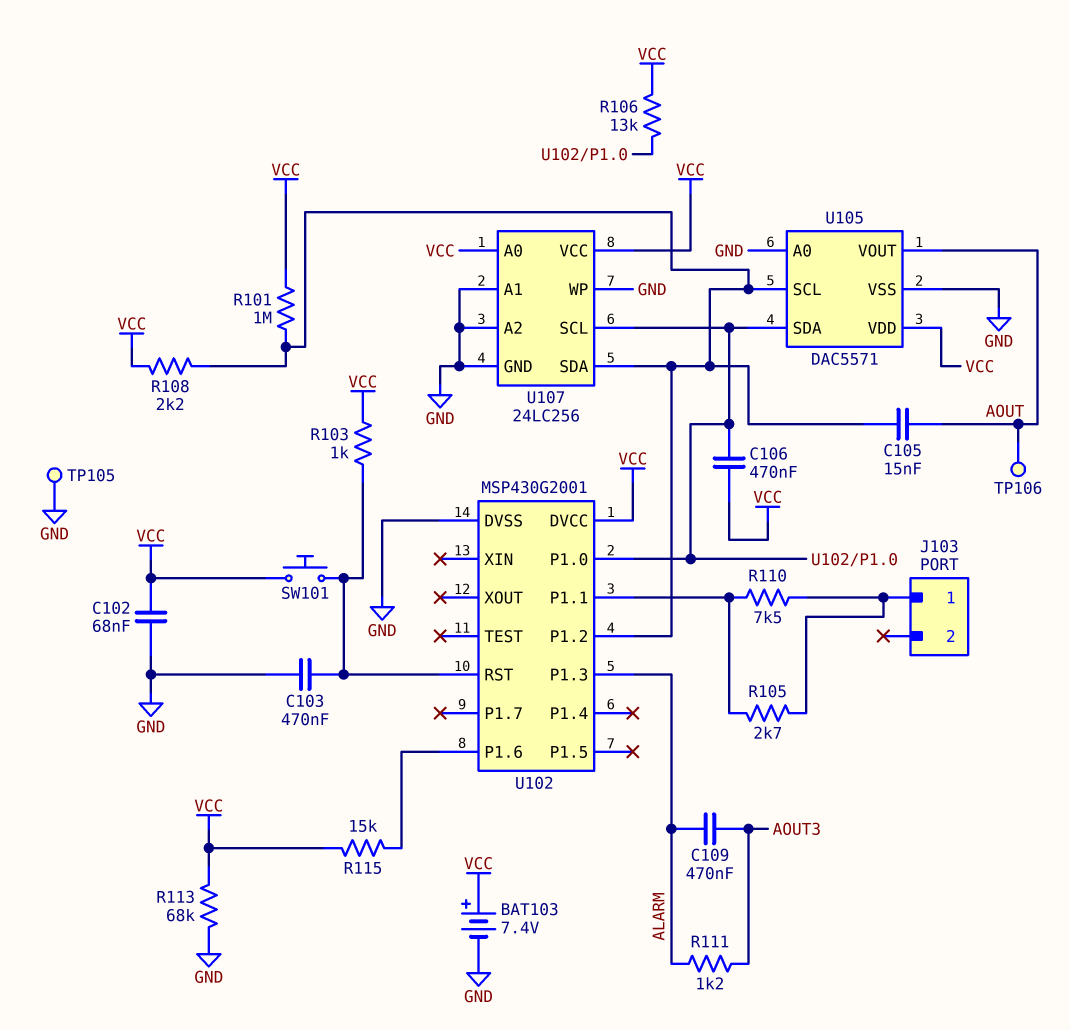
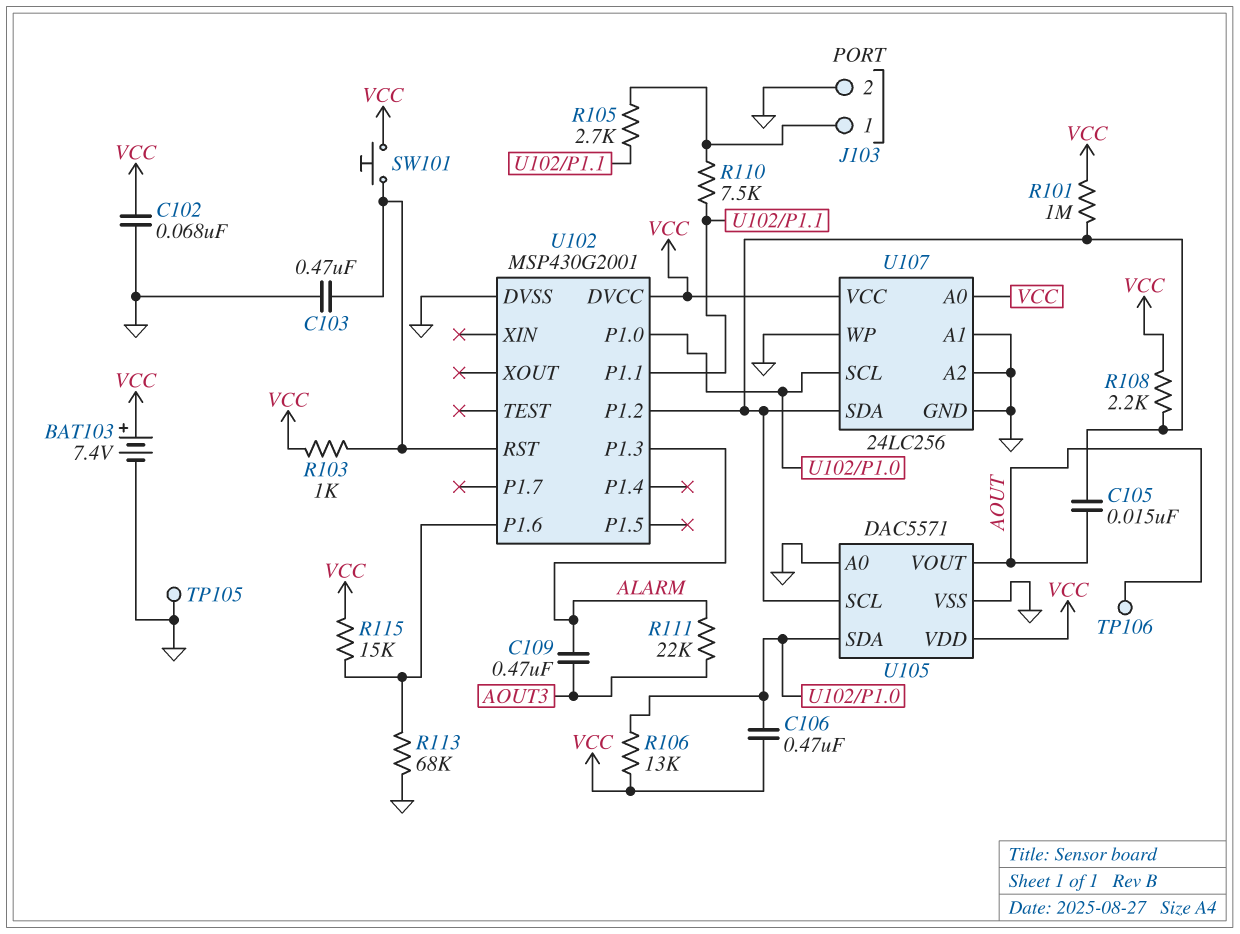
J103 pin 2: none -> GND
R111: 1.2k (ALARM, AOUT3) -> 22k (ALARM, AOUT3)
R113: 68k (GND, VCC) -> 68k (GND, U102/P1.6)

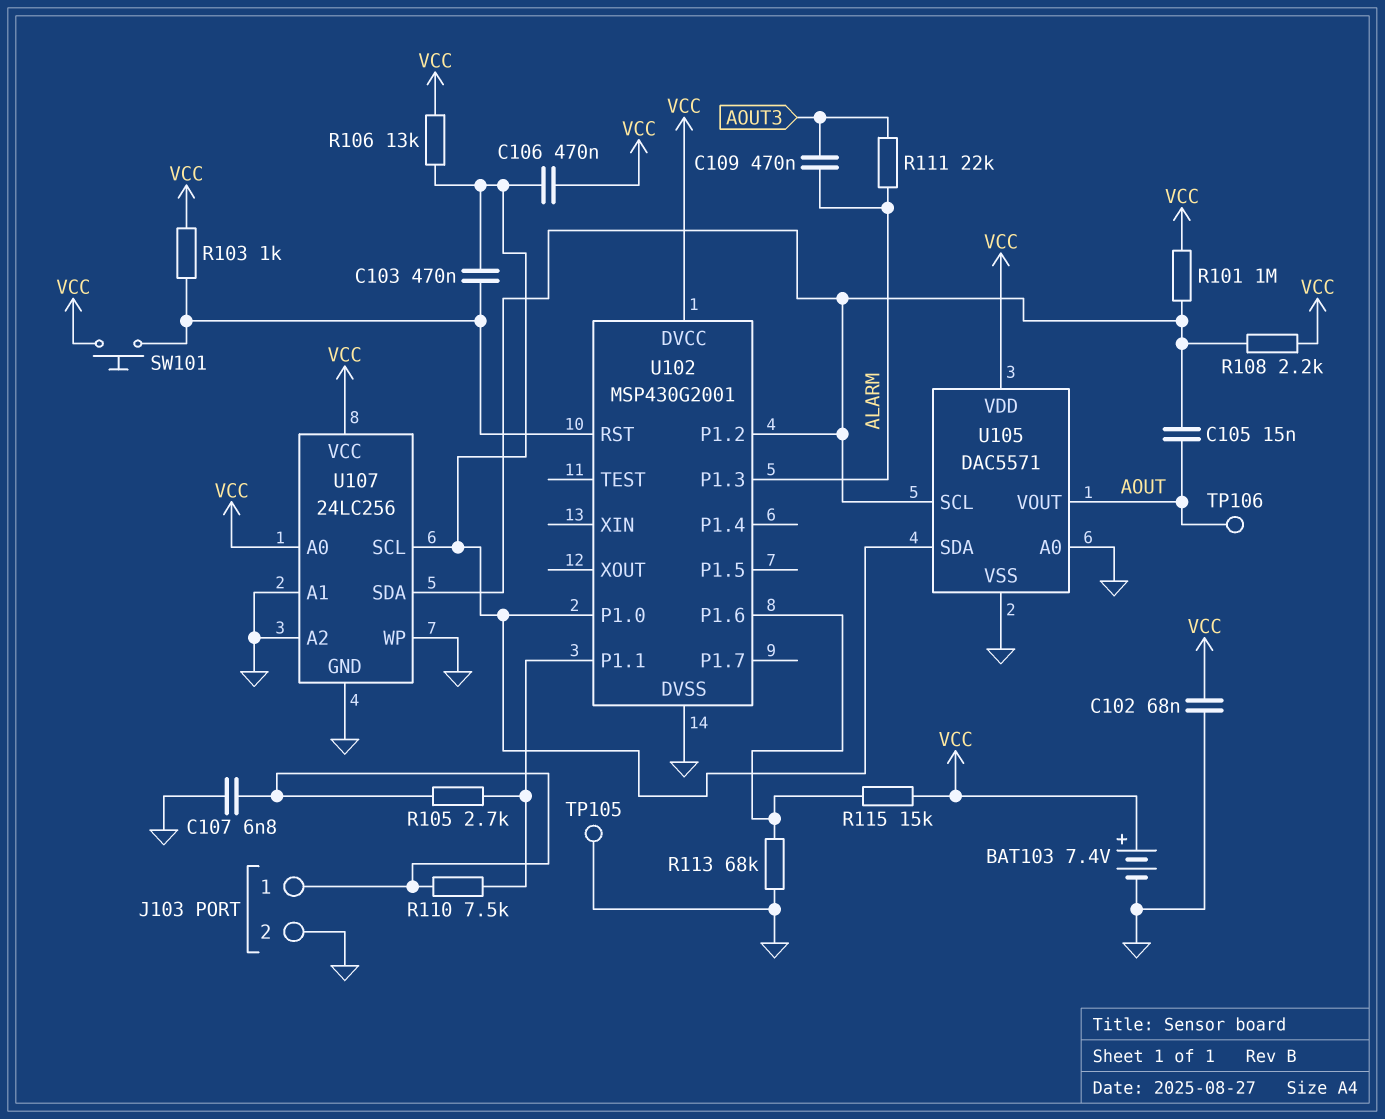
C103: 470nF (GND, U102/RST) -> 470nF (U102/P1.0, U102/RST)
C107: none -> 6.8nF (GND, J103/1)

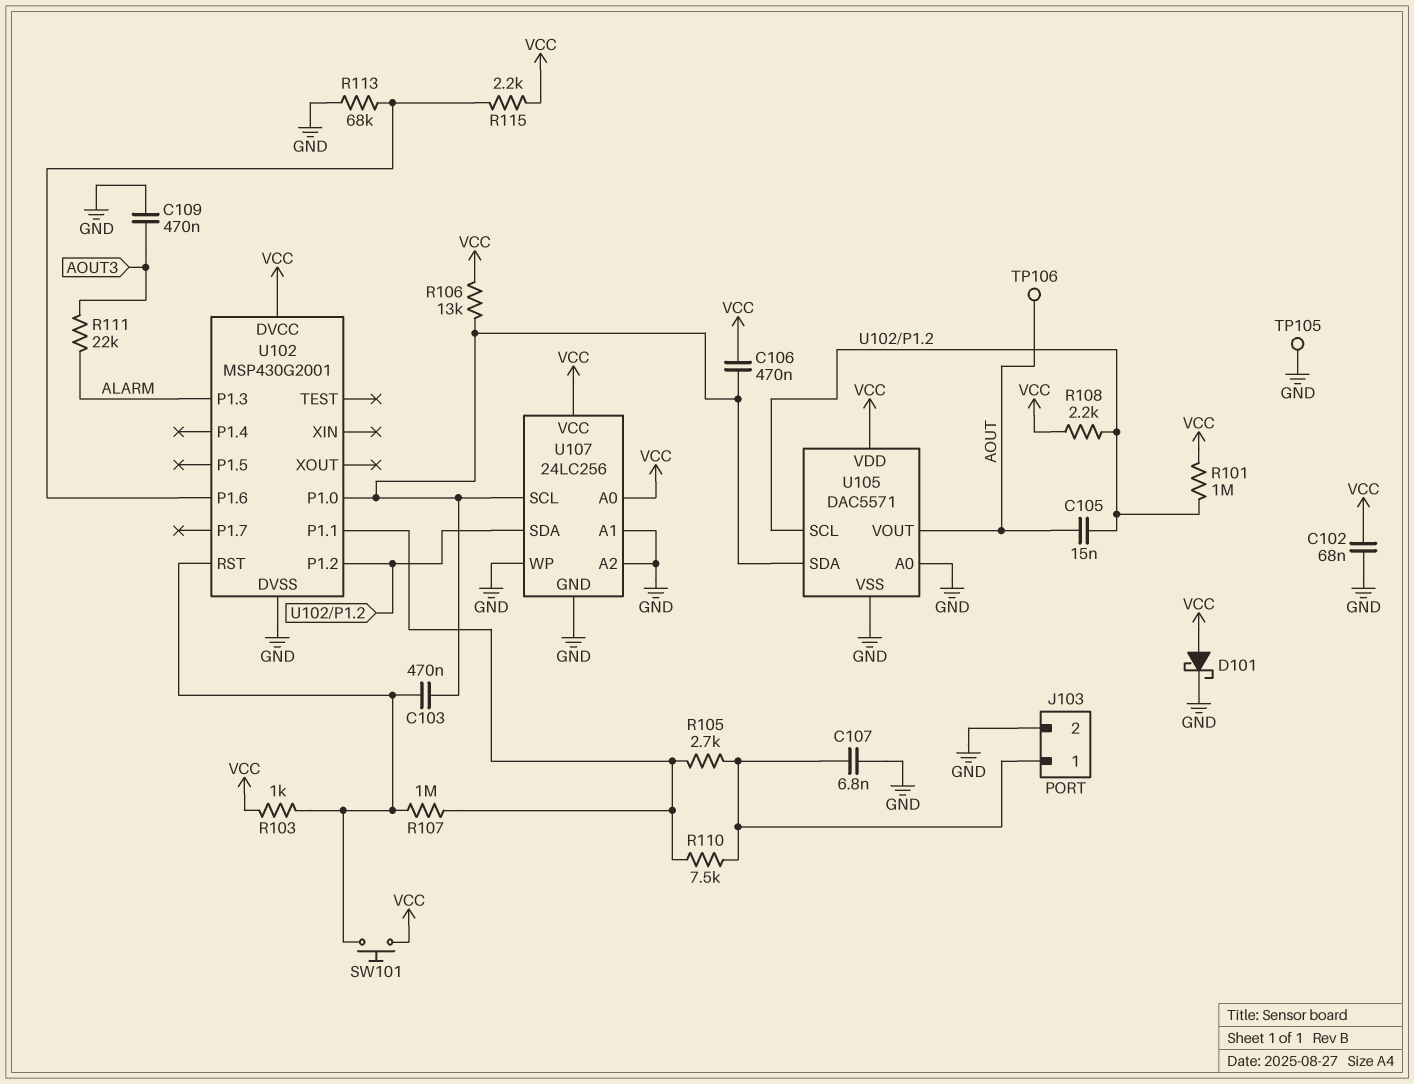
BAT103: 7.4V (plus VCC, minus GND) -> none
C109: 470nF (ALARM, AOUT3) -> 470nF (AOUT3, GND)
D101: none -> schottky (A VCC, K GND)
R107: none -> 1M (U102/P1.1, U102/RST)
R115: 15k (U102/P1.6, VCC) -> 2.2k (U102/P1.6, VCC)

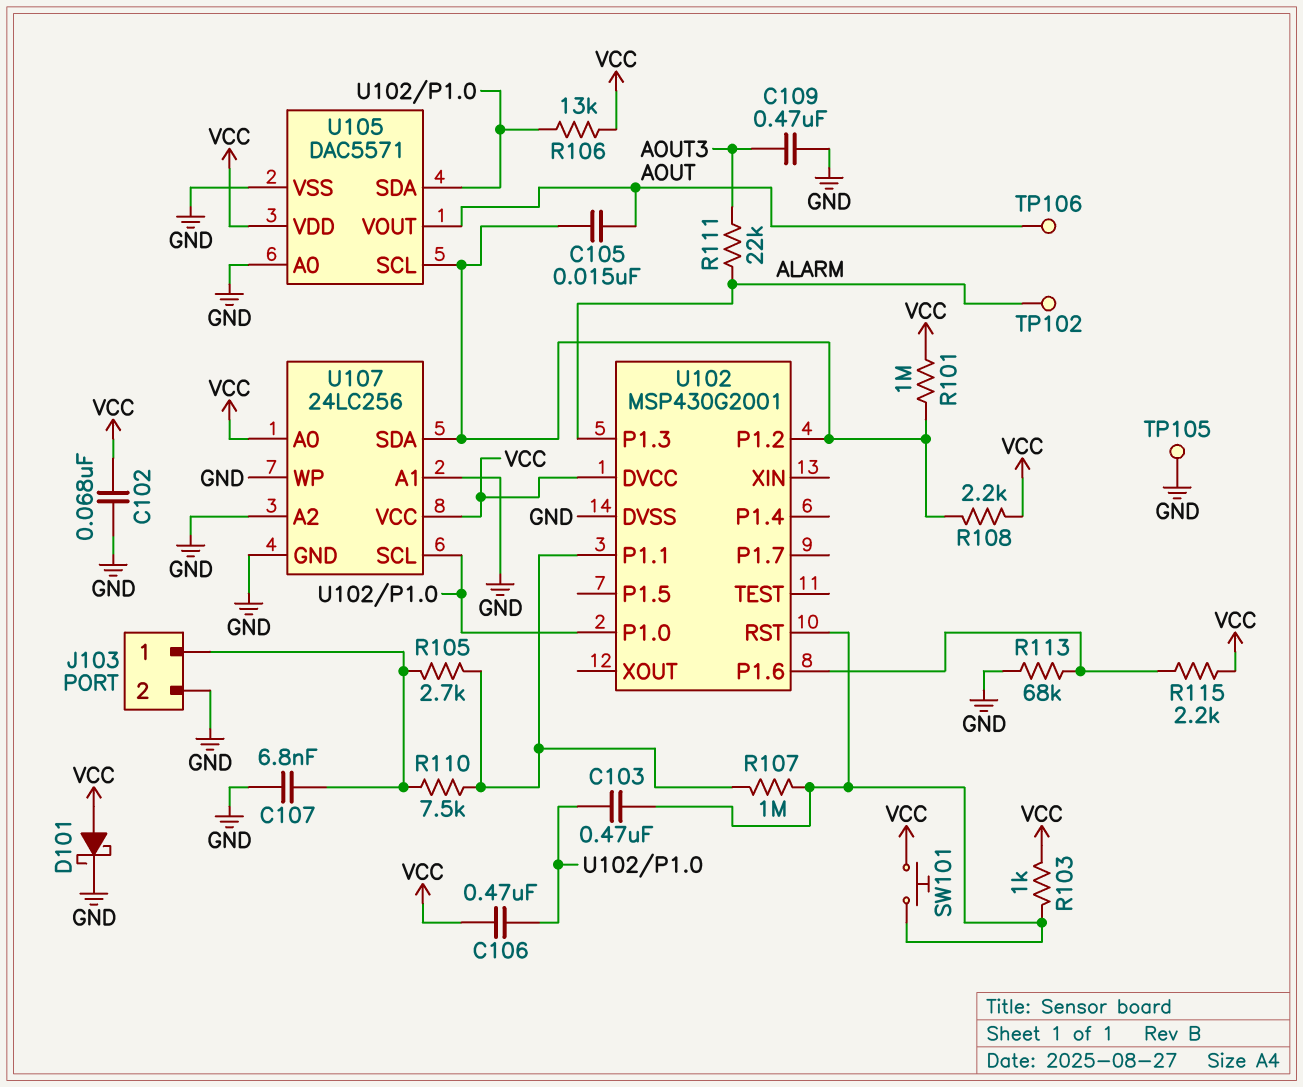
TP102: none -> test point (ALARM)

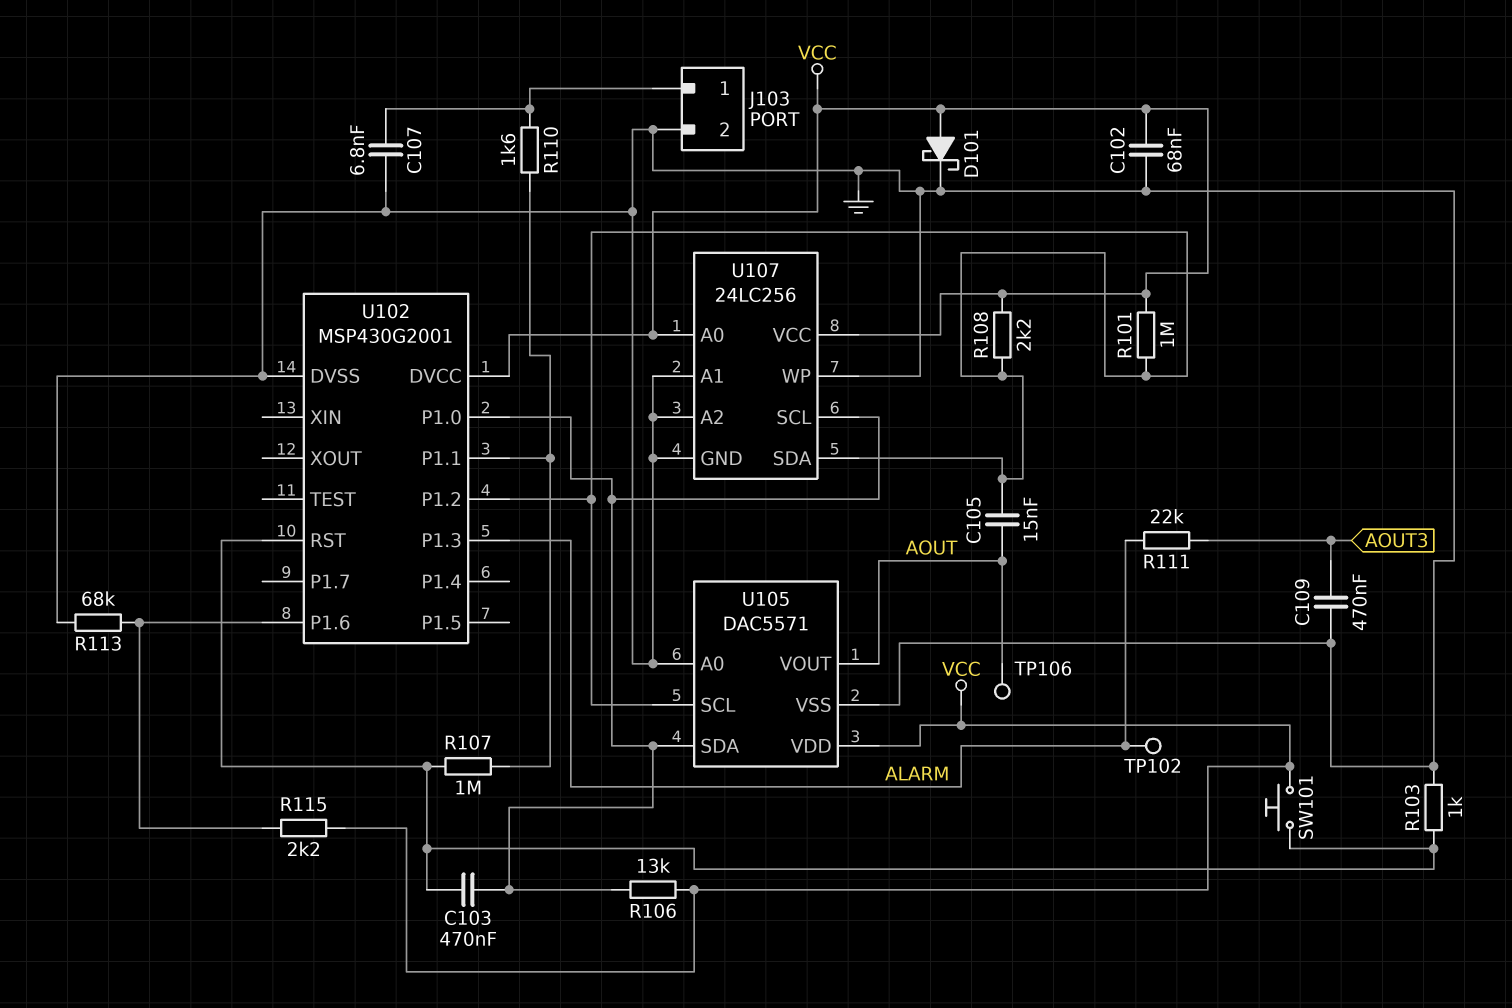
C106: 470nF (U102/P1.0, VCC) -> none
R103: 1k (U102/RST, VCC) -> 1k (GND, U102/RST)
R105: 2.7k (J103/1, U102/P1.1) -> none
R110: 7.5k (J103/1, U102/P1.1) -> 1.6k (J103/1, U102/P1.1)
TP105: test point (GND) -> none

